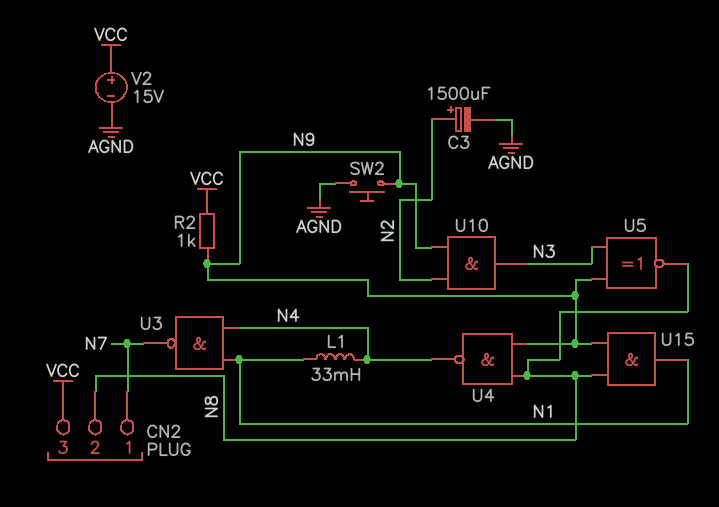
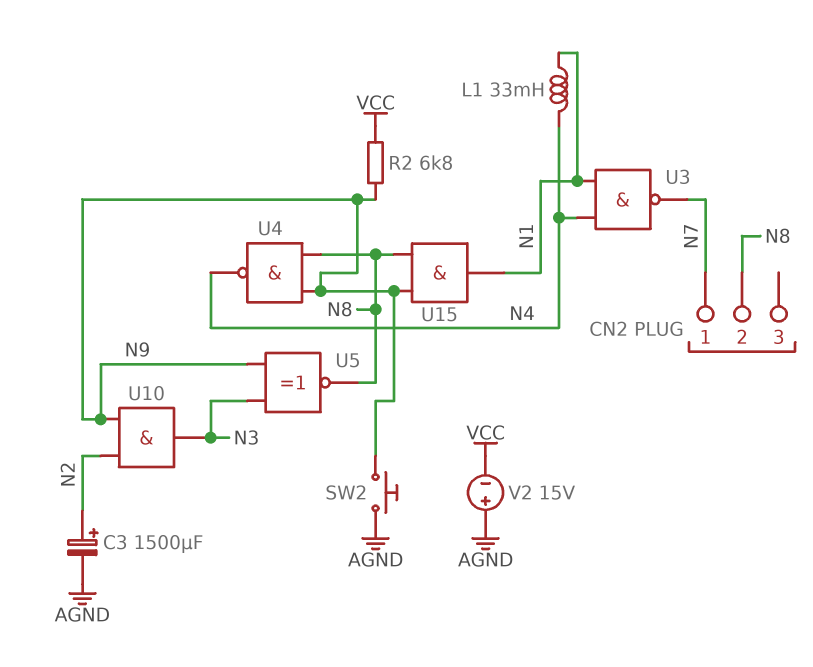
CN2 pin 3: VCC -> none
R2: 1k (N9, VCC) -> 6.8k (N9, VCC)
V2: 15V (plus VCC, minus AGND) -> 15V (plus AGND, minus VCC)

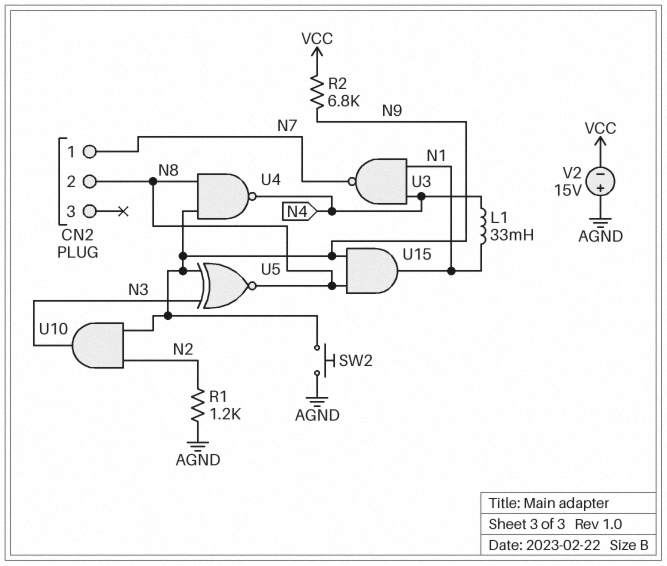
C3: 1500uF (plus N2, minus AGND) -> none
R1: none -> 1.2k (AGND, N2)

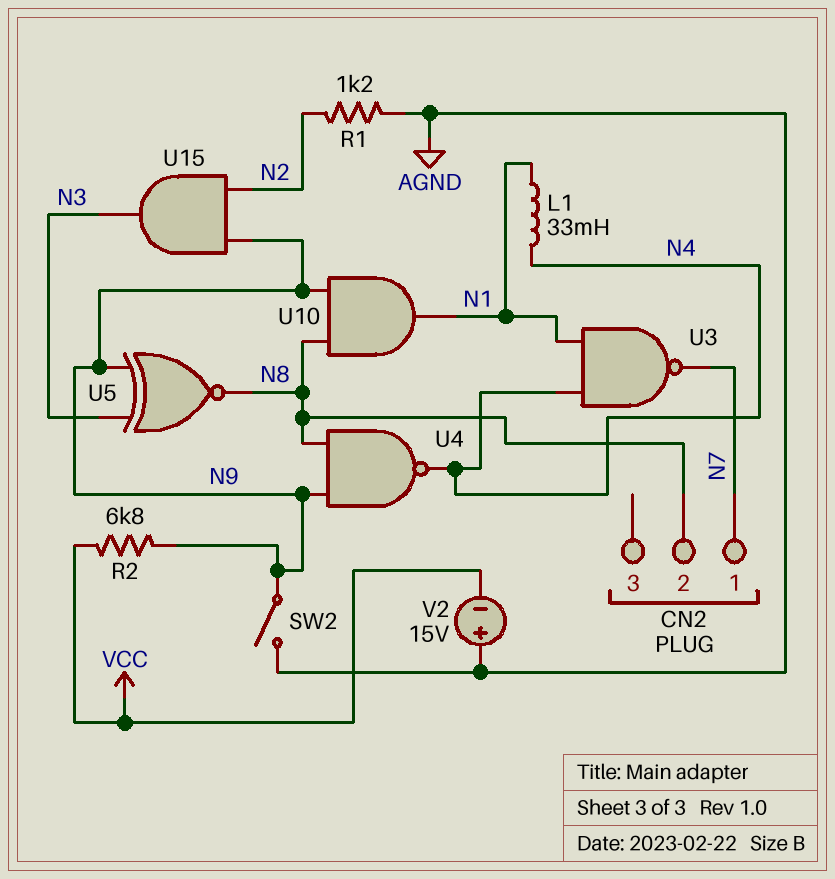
SW2: button (AGND, N9) -> switch (AGND, N9)
U10: AND (in N2, in N9, out N3) -> AND (in N8, in N9, out N1)
U15: AND (in N8, in N9, out N1) -> AND (in N2, in N9, out N3)

